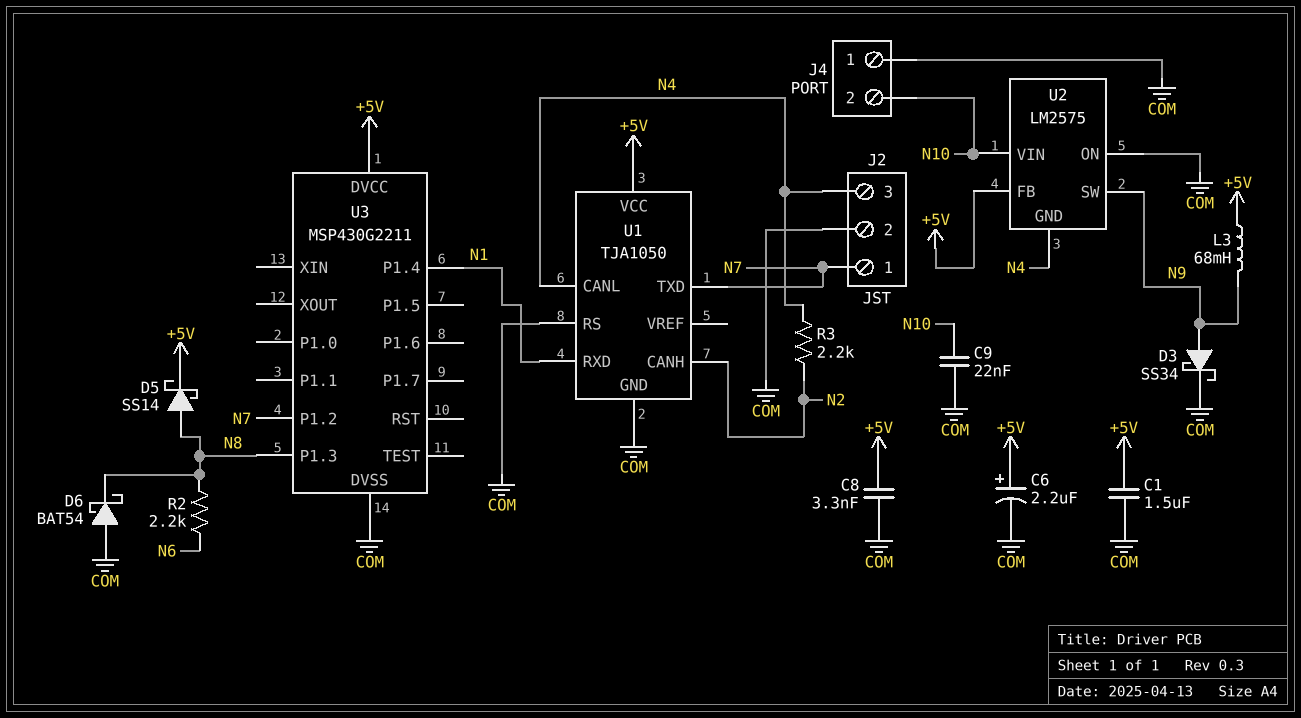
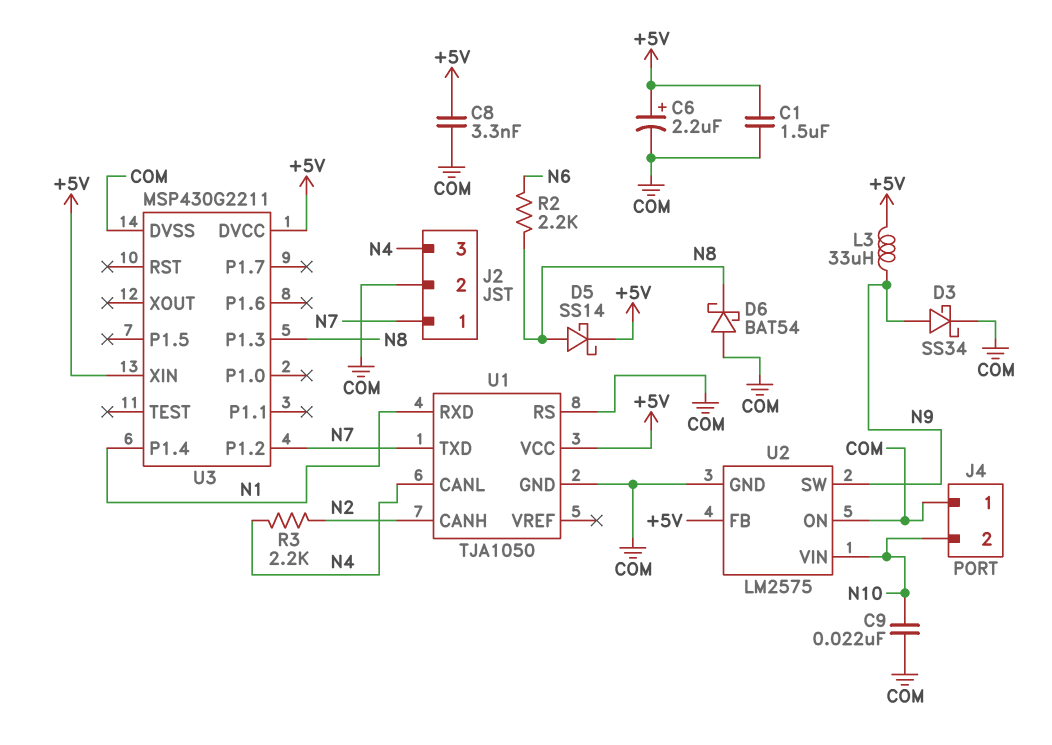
L3: 68mH (+5V, N9) -> 33uH (+5V, N9)
U2 pin GND: N4 -> COM
U3 pin XIN: none -> +5V

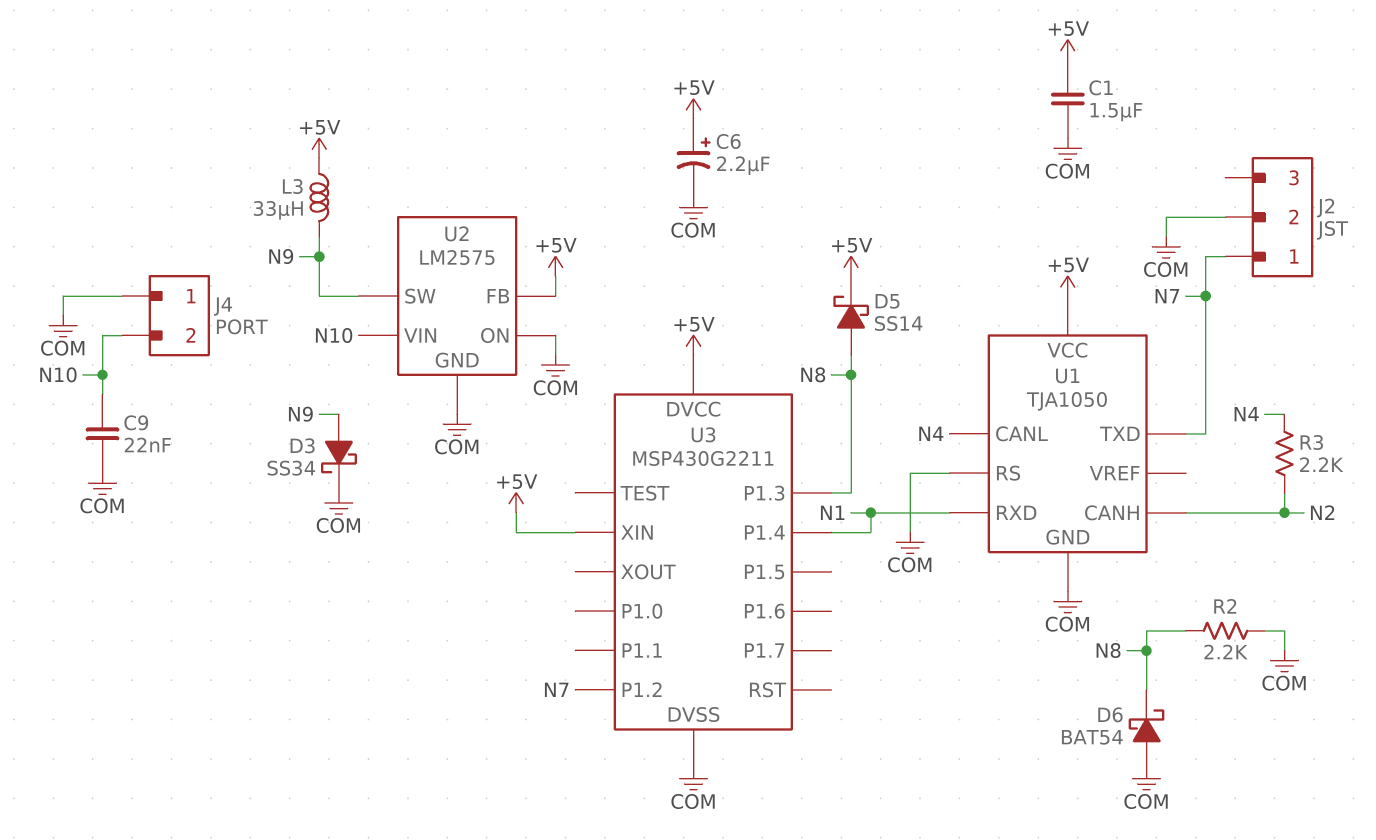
C8: 3.3nF (+5V, COM) -> none
J2 pin 3: N4 -> none
R2: 2.2k (N6, N8) -> 2.2k (COM, N8)

